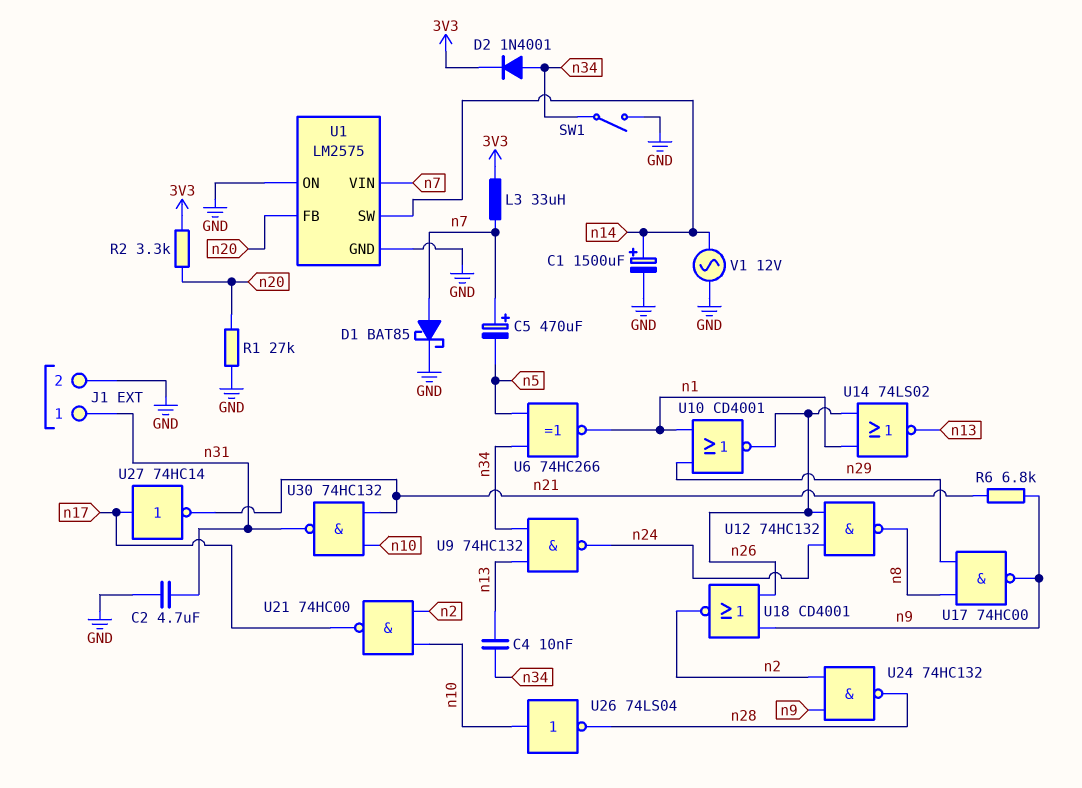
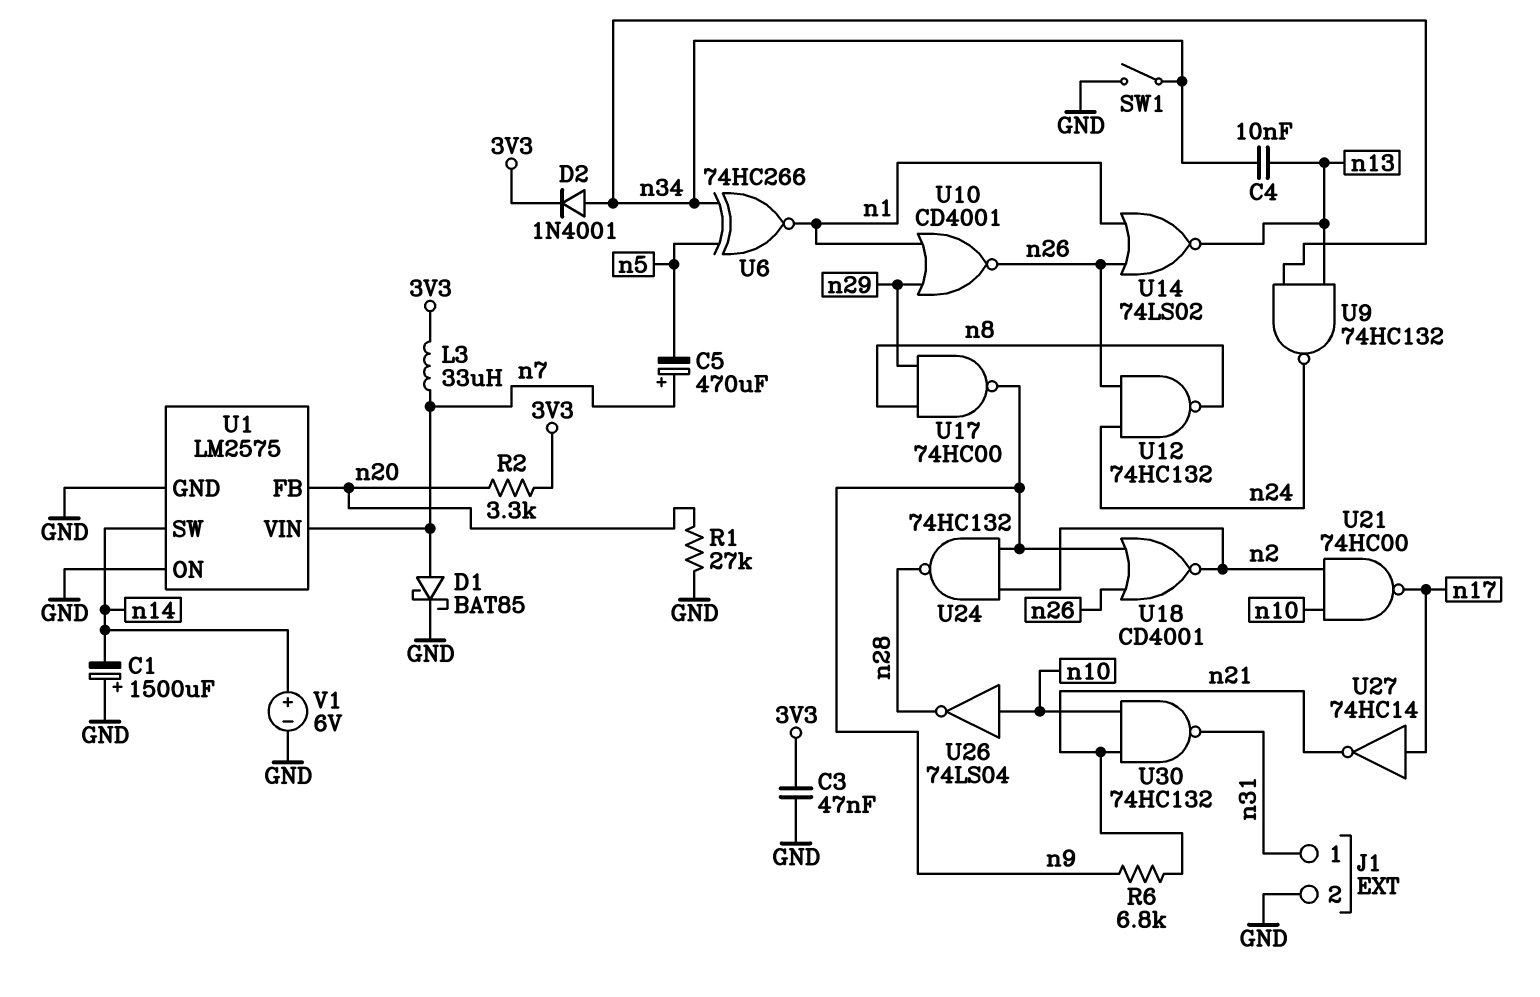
C1: 1500uF (plus n14, minus GND) -> 1500uF (plus GND, minus n14)
C2: 4.7uF (GND, n31) -> none
C3: none -> 47nF (3V3, GND)
V1: AC 12V (GND, n14) -> 6V (plus n14, minus GND)

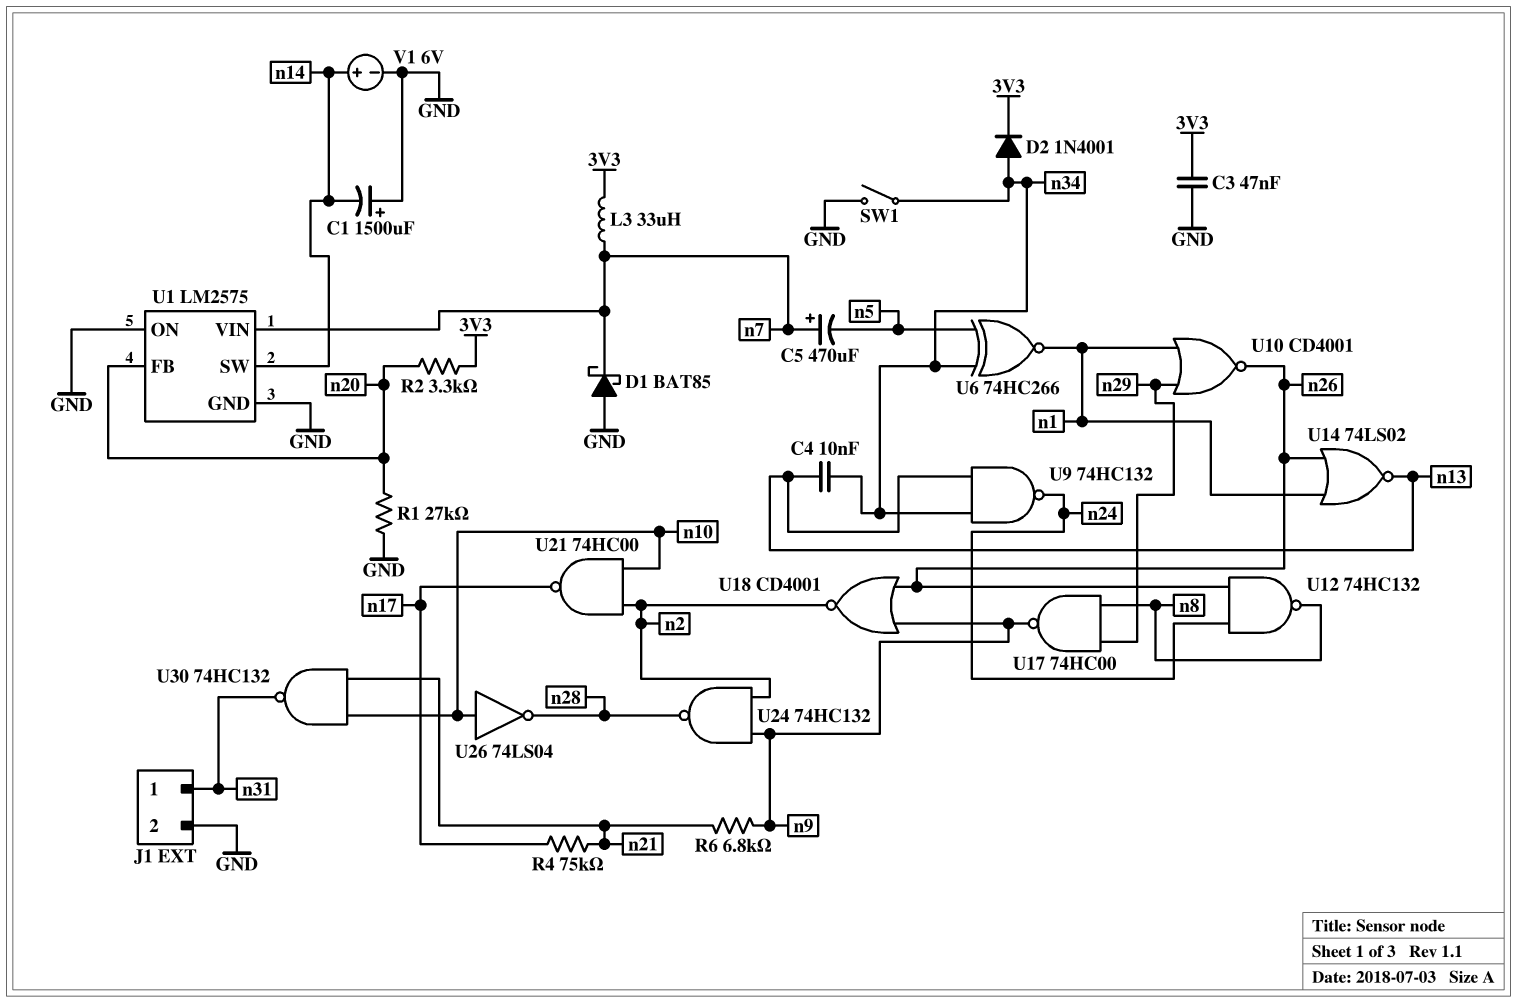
D1: schottky BAT85 (A n7, K GND) -> schottky BAT85 (A GND, K n7)
R4: none -> 75k (n17, n21)
U27: NOT 74HC14 (in n17, out n21) -> none

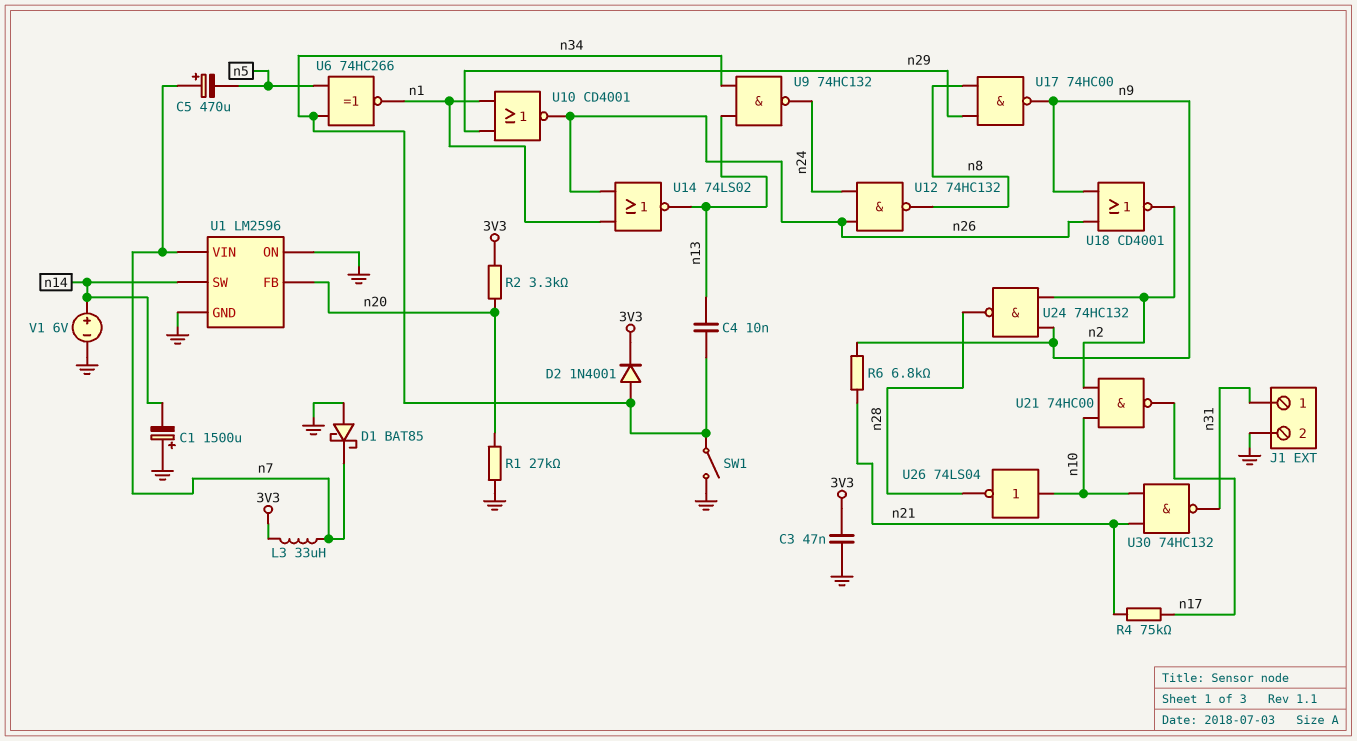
U1: LM2575 -> LM2596

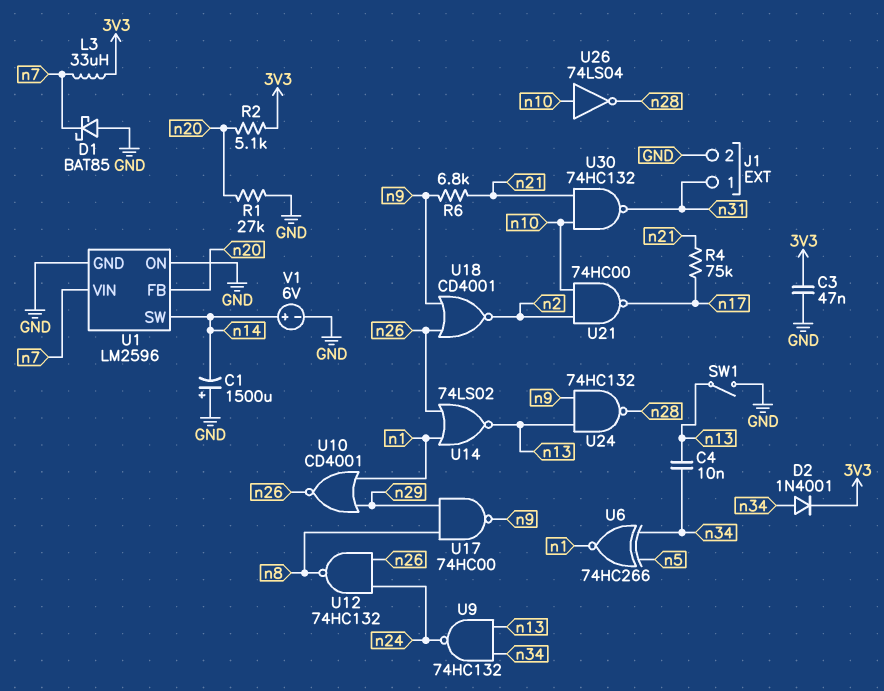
C5: 470uF (plus n7, minus n5) -> none
R2: 3.3k (3V3, n20) -> 5.1k (3V3, n20)
SW1: switch (GND, n34) -> switch (GND, n13)
U24: NAND 74HC132 (in n2, in n9, out n28) -> NAND 74HC132 (in n9, in n13, out n28)

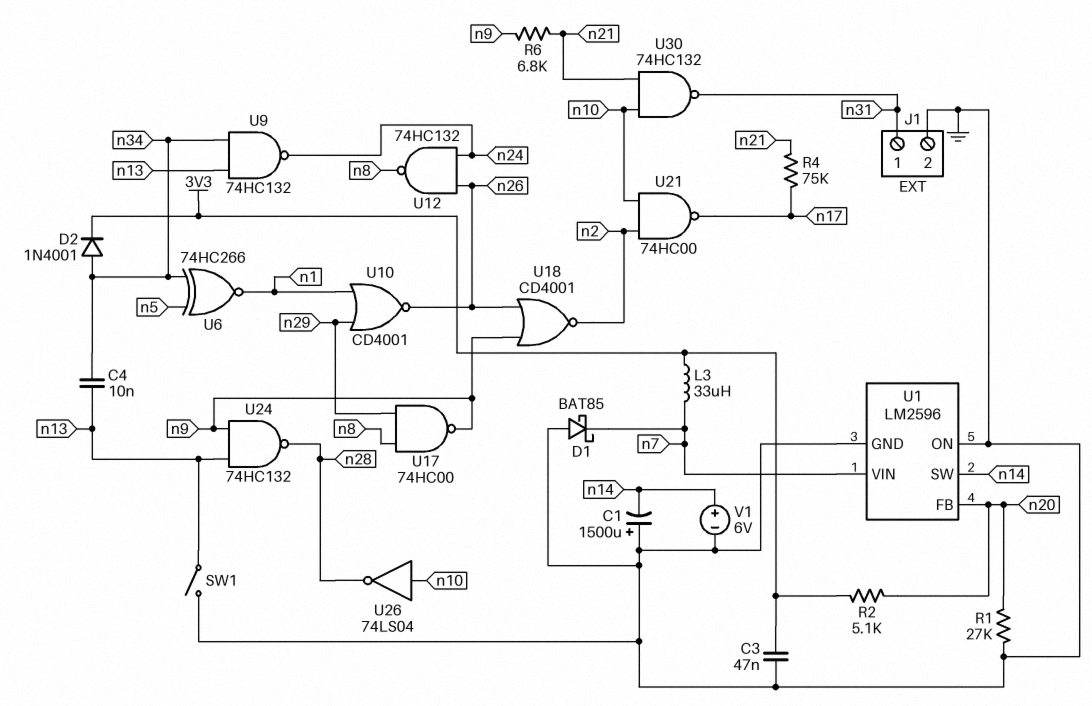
U14: NOR 74LS02 (in n1, in n26, out n13) -> none

